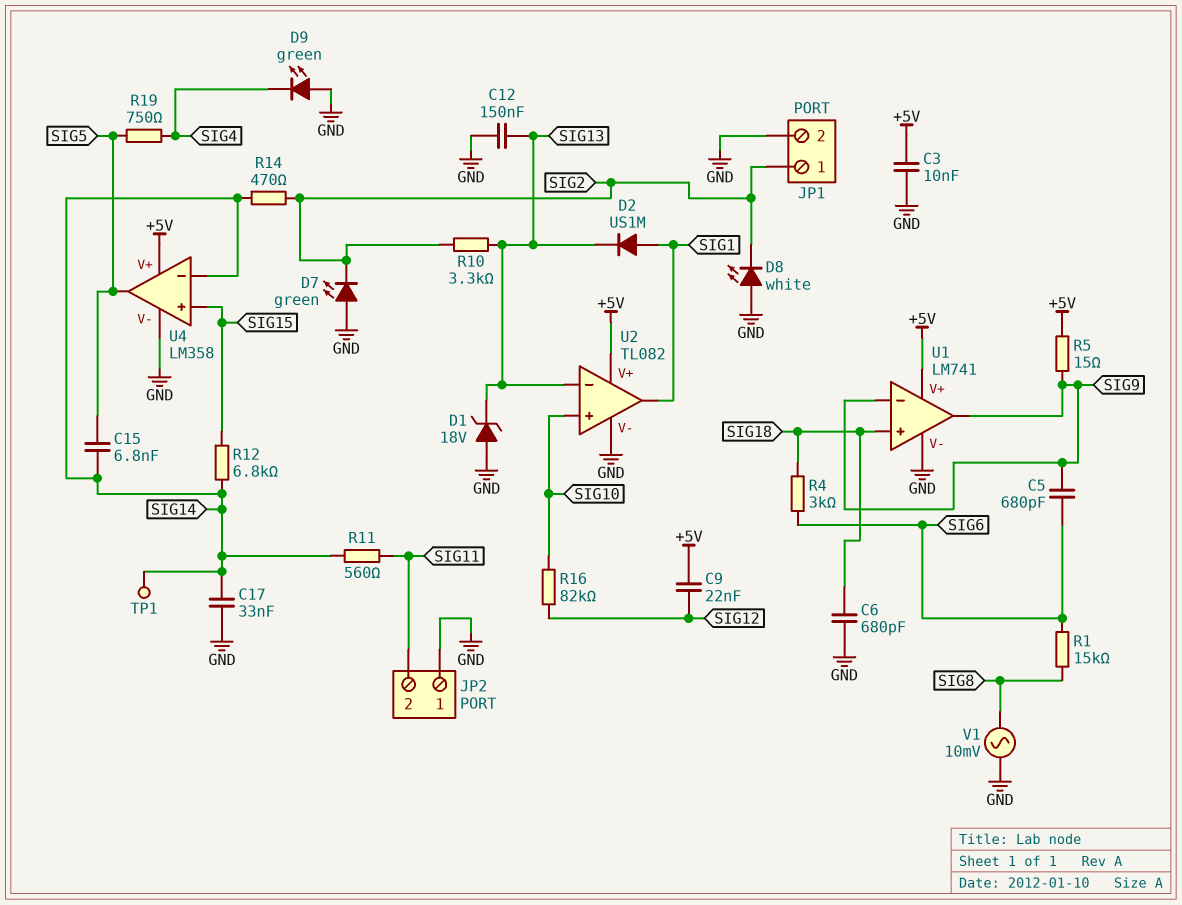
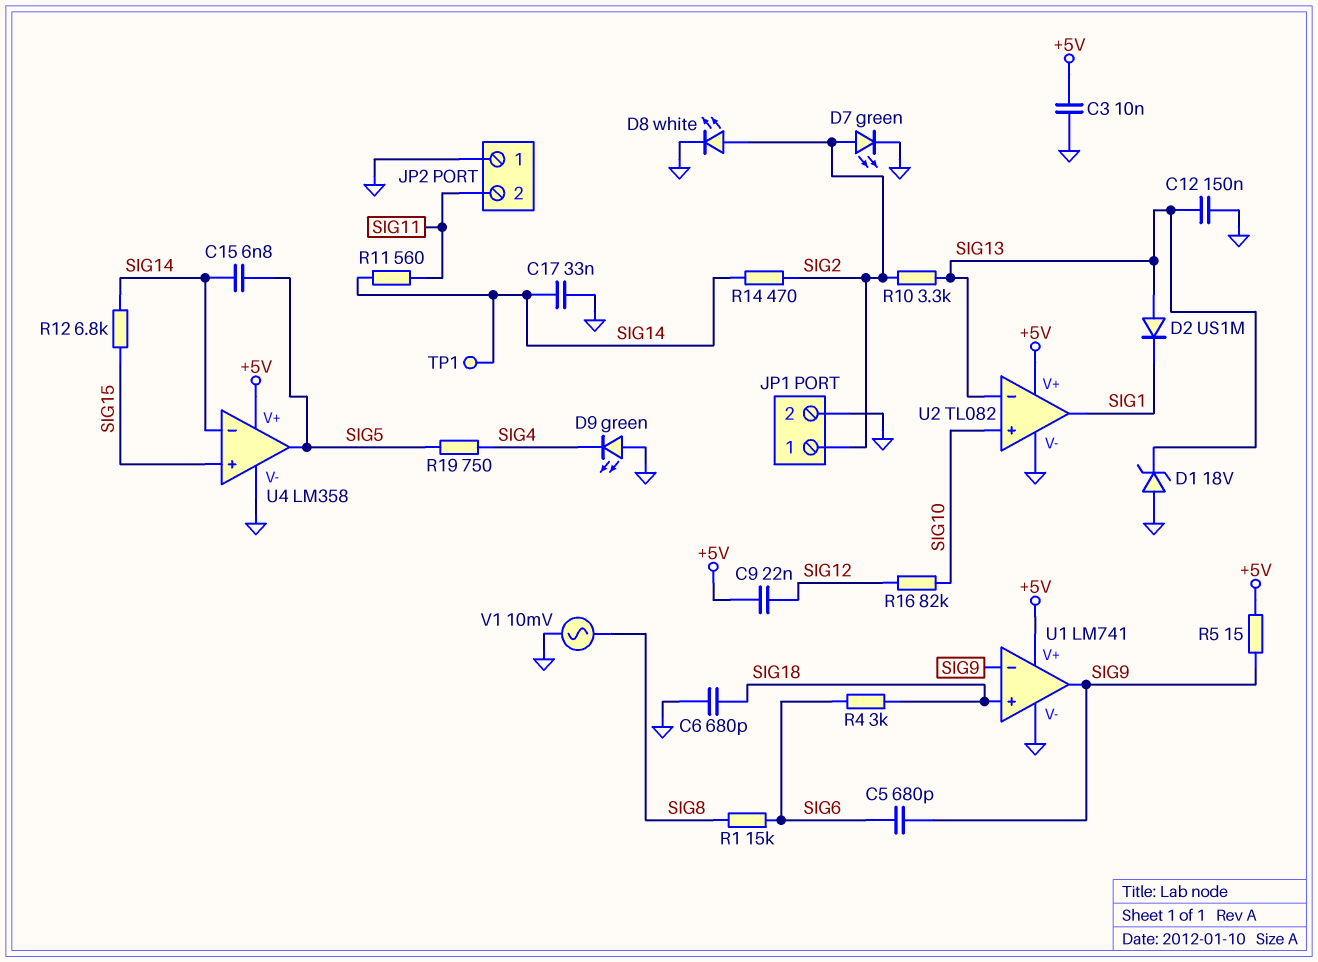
D2: diode US1M (A SIG1, K SIG13) -> diode US1M (A SIG13, K SIG1)
D7: LED green (A GND, K SIG2) -> LED green (A SIG2, K GND)
D8: LED white (A GND, K SIG2) -> LED white (A SIG2, K GND)

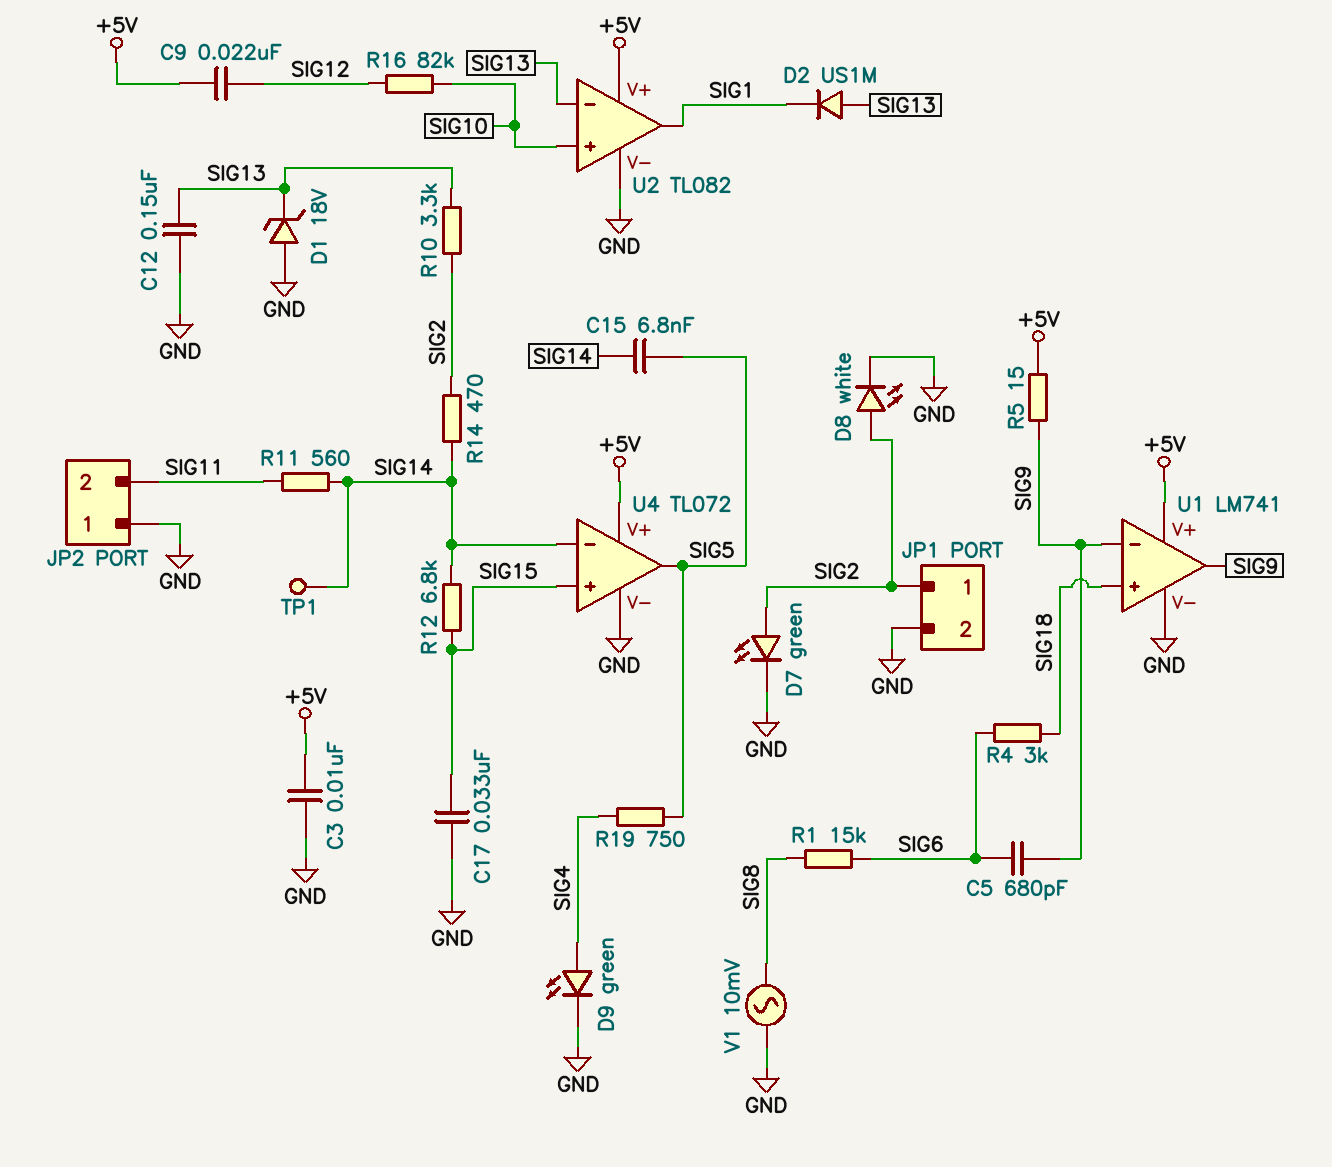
C6: 680pF (GND, SIG18) -> none
C17: 33nF (GND, SIG14) -> 33nF (GND, SIG15)
D9: LED green (A GND, K SIG4) -> LED green (A SIG4, K GND)
U4: LM358 -> TL072

